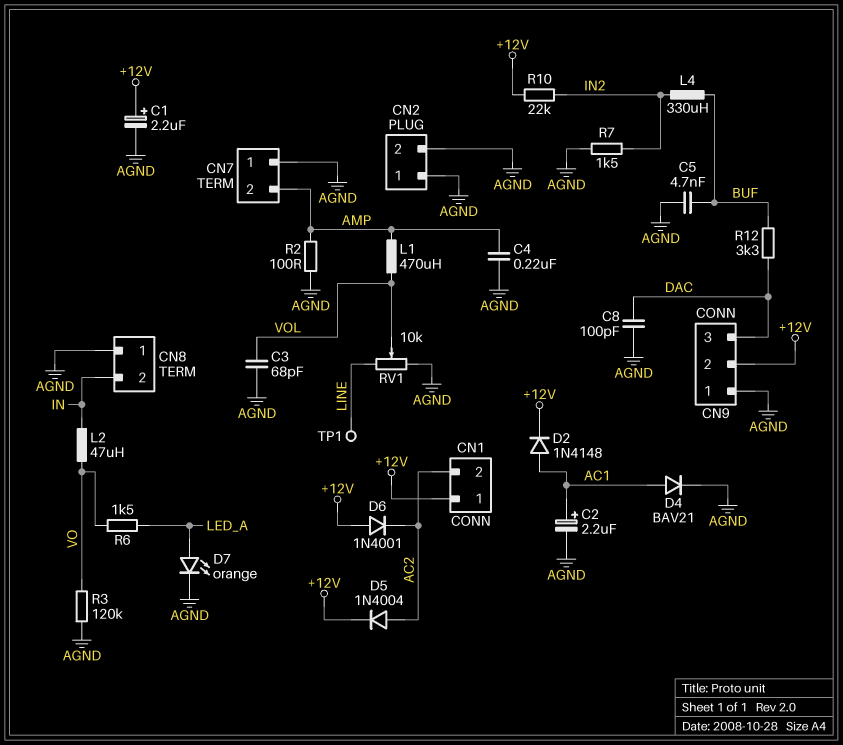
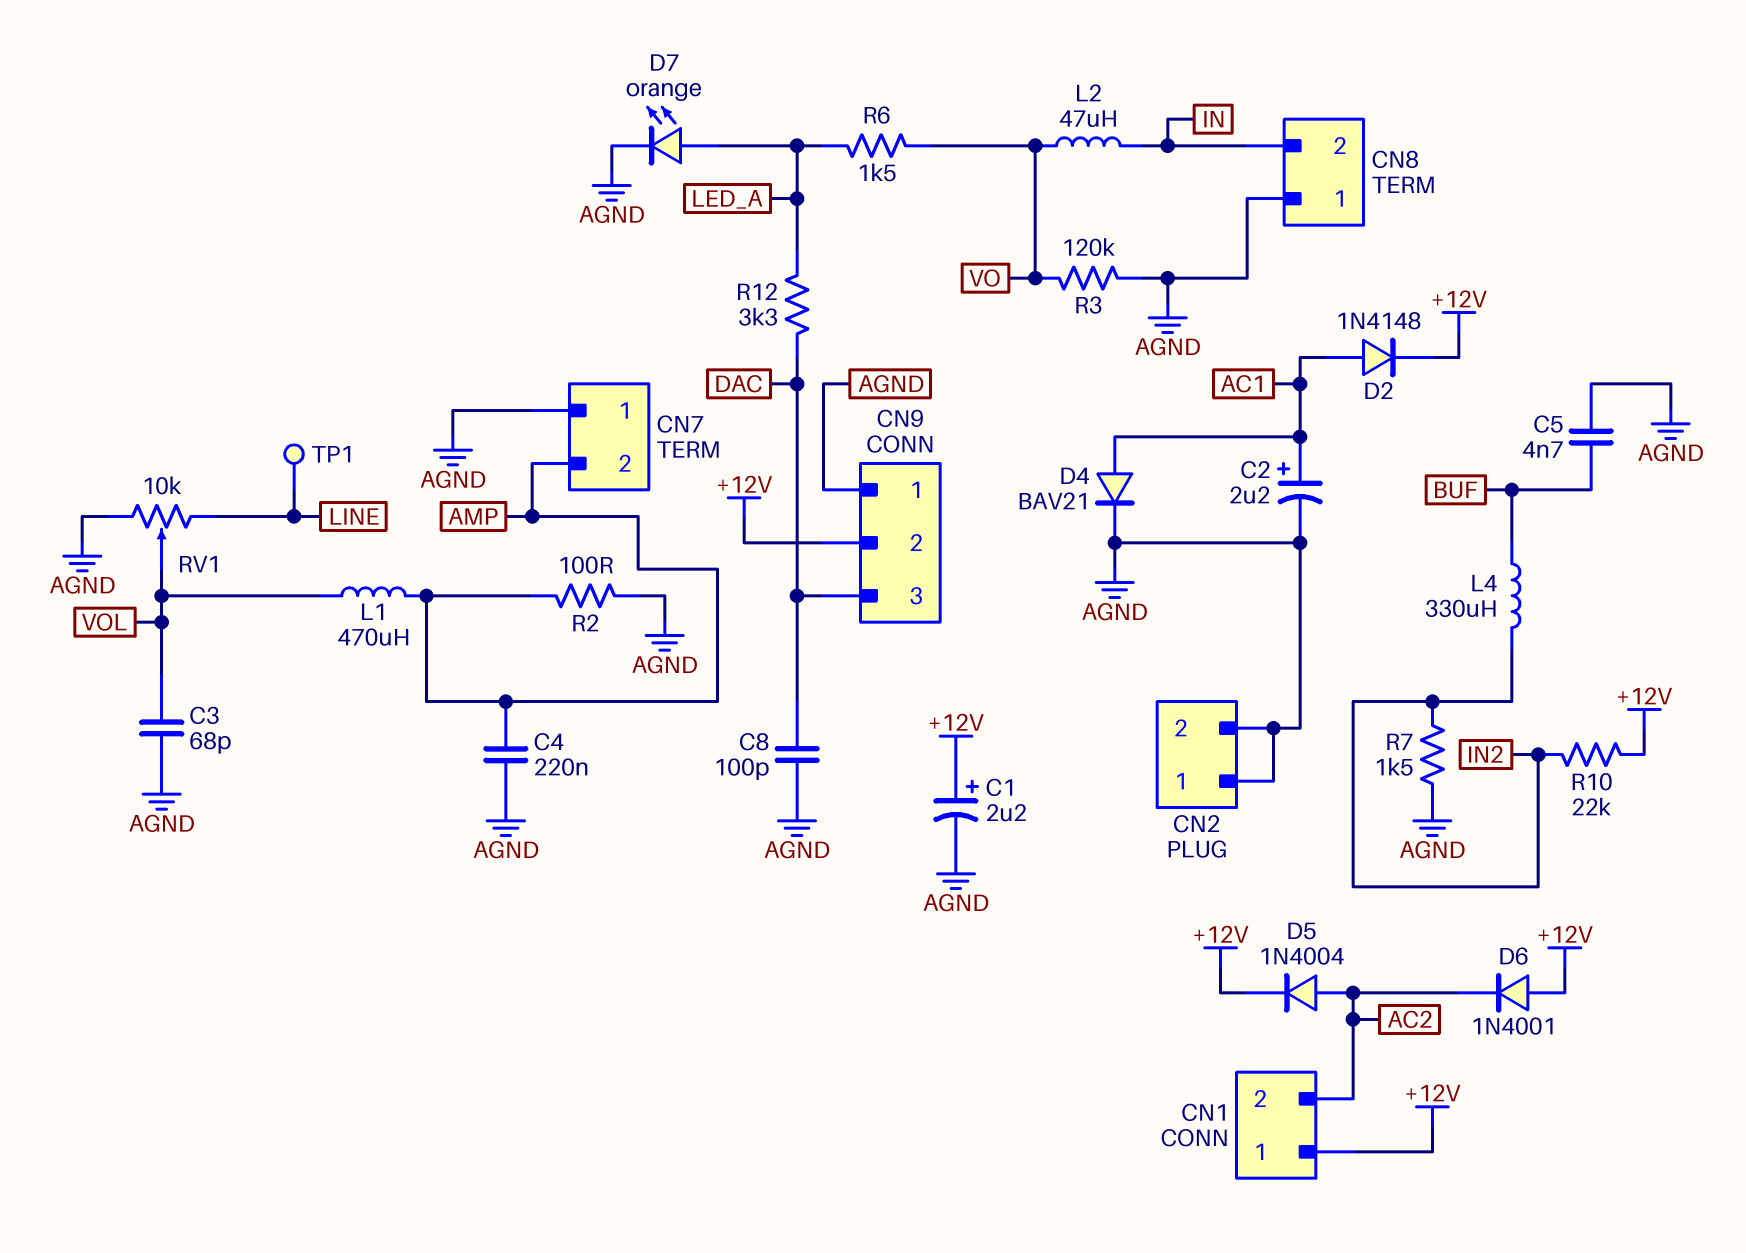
R12: 3.3k (BUF, DAC) -> 3.3k (DAC, LED_A)

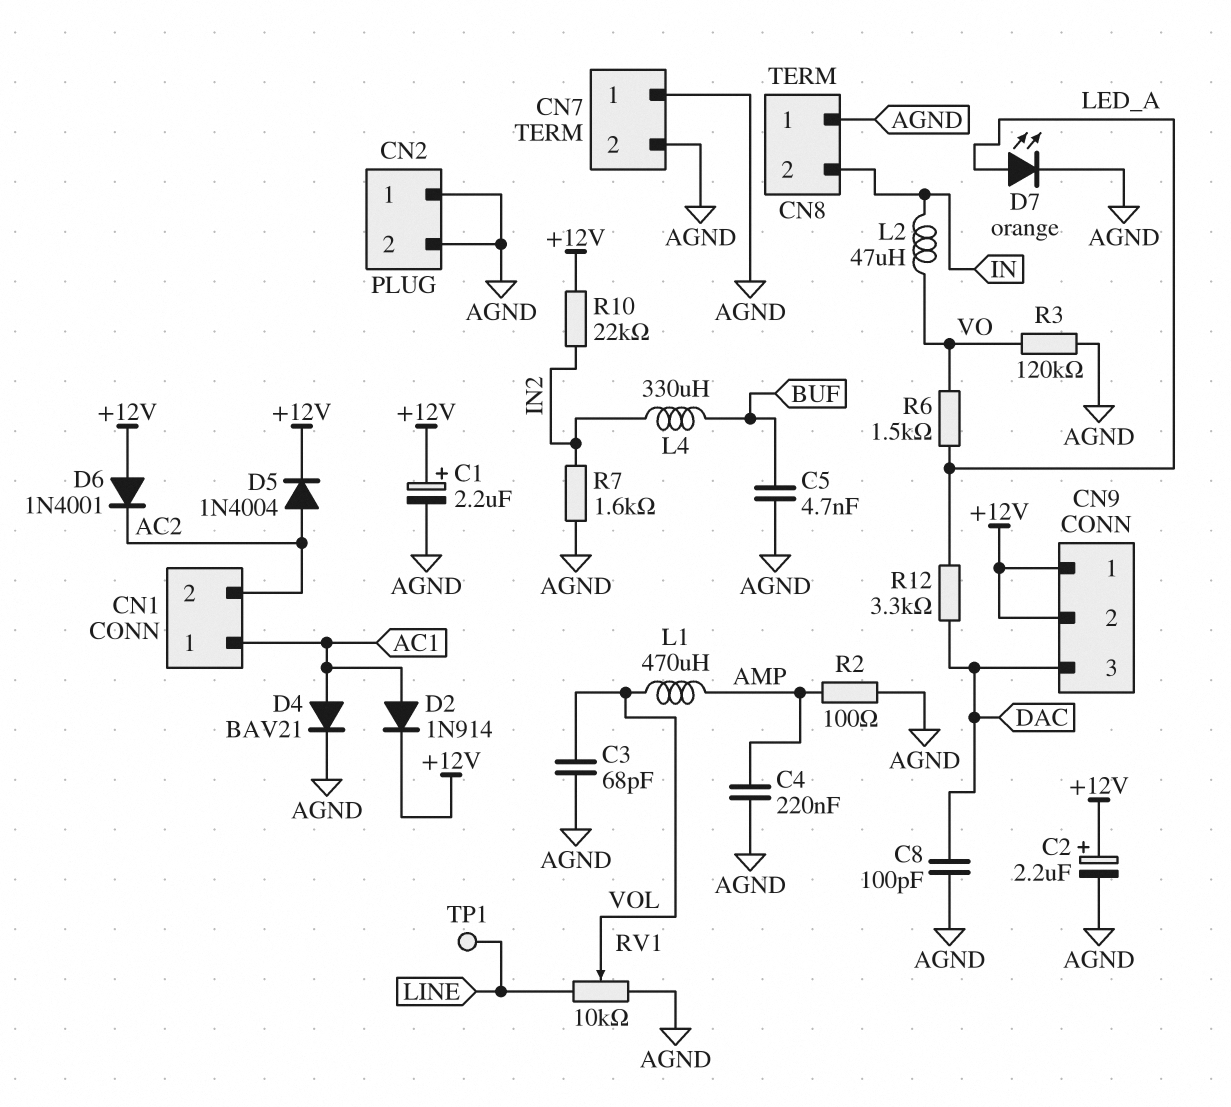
C2: 2.2uF (plus AC1, minus AGND) -> 2.2uF (plus +12V, minus AGND)
CN1 pin 1: +12V -> AC1
CN7 pin 2: AMP -> AGND
CN9 pin 1: AGND -> +12V
D2: diode 1N4148 (A AC1, K +12V) -> diode 1N914 (A AC1, K +12V)
R7: 1.5k (AGND, IN2) -> 1.6k (AGND, IN2)

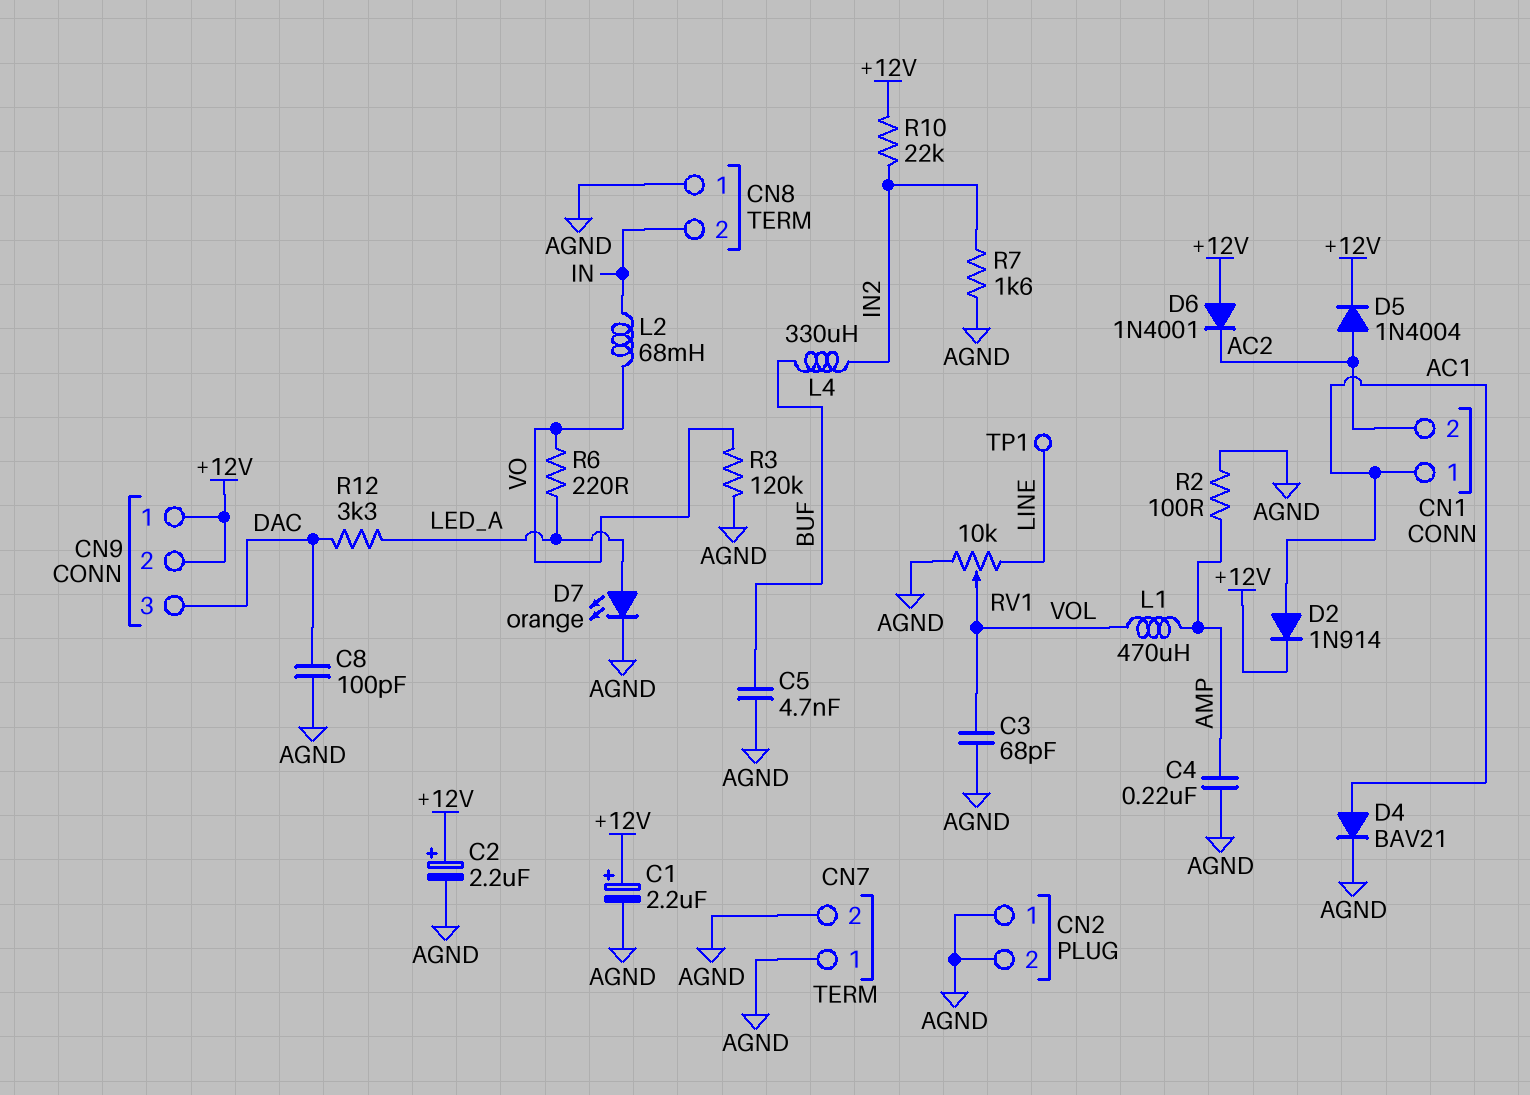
L2: 47uH (IN, VO) -> 68mH (IN, VO)
R6: 1.5k (LED_A, VO) -> 220 (LED_A, VO)

